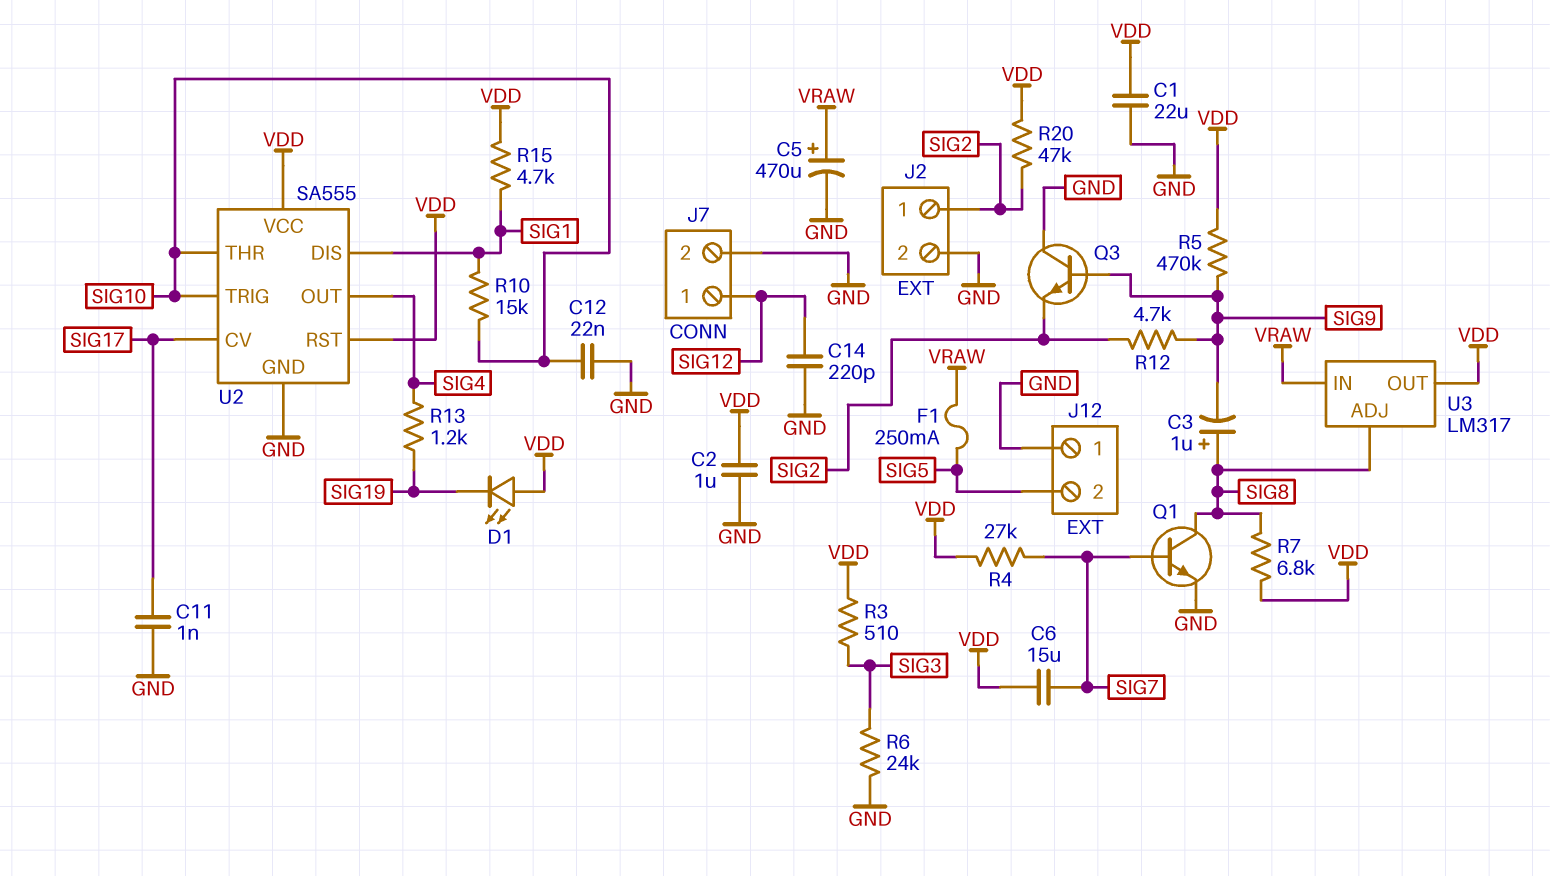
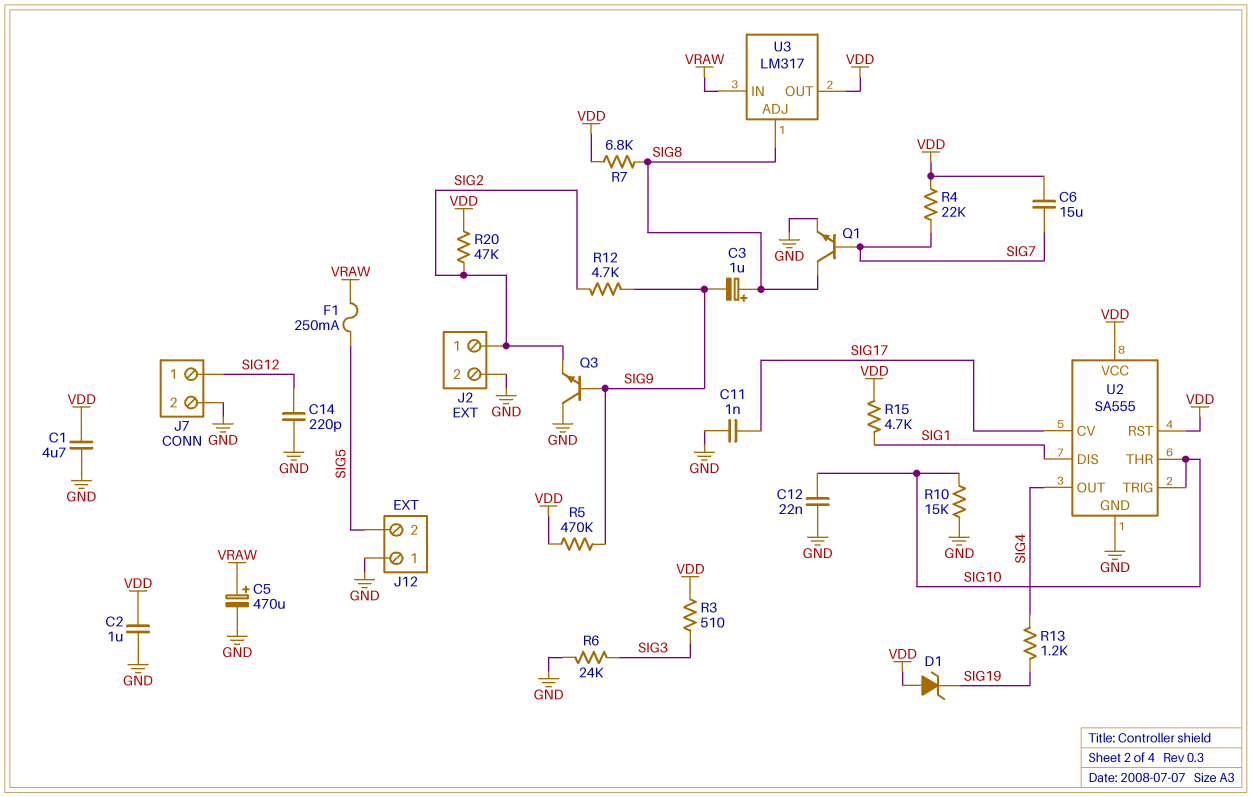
C1: 22uF (GND, VDD) -> 4.7uF (GND, VDD)
D1: LED (A VDD, K SIG19) -> zener (A VDD, K SIG19)
R4: 27k (SIG7, VDD) -> 22k (SIG7, VDD)
R10: 15k (SIG1, SIG10) -> 15k (GND, SIG10)

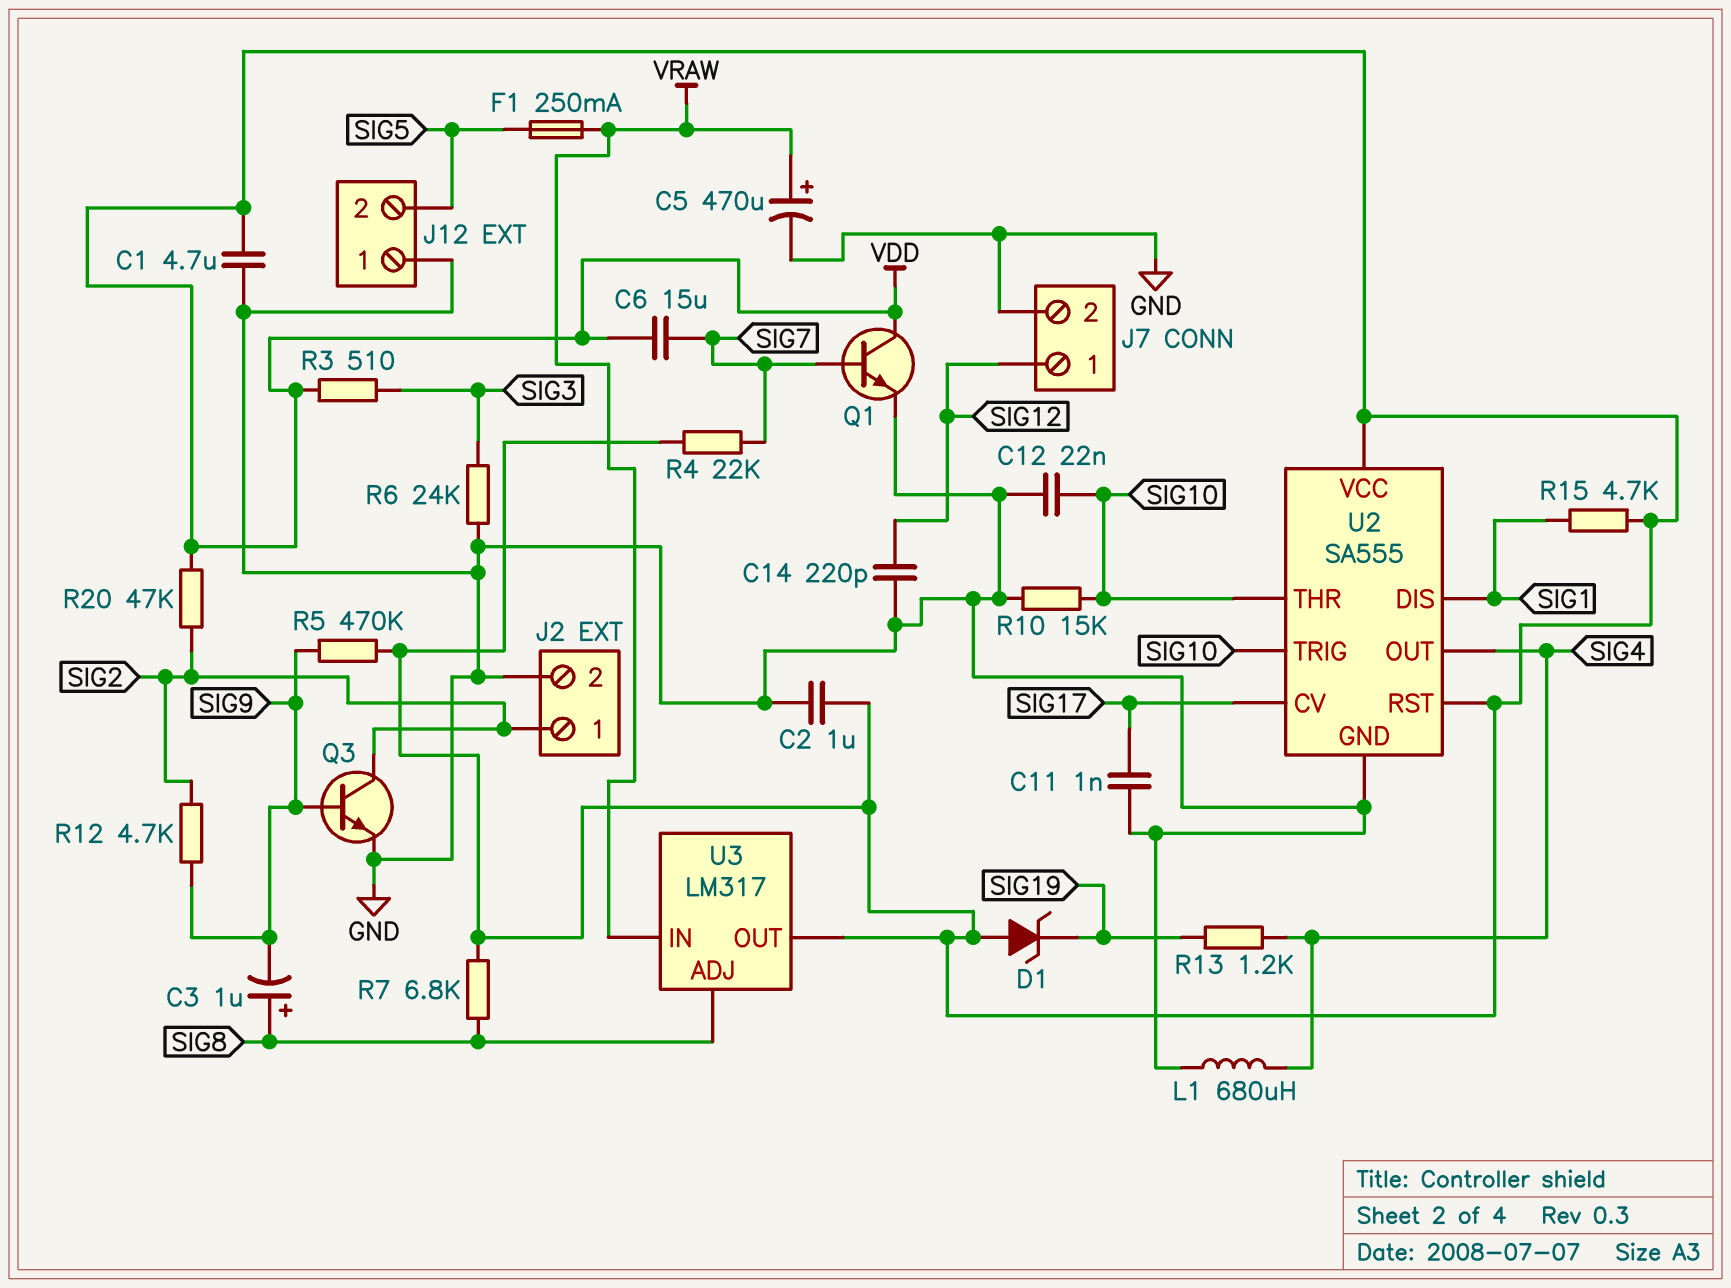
L1: none -> 680uH (GND, SIG4)
Q1: NPN (B SIG7, C SIG8, E GND) -> NPN (B SIG7, C VDD, E GND)
Q3: NPN (B SIG9, C GND, E SIG2) -> NPN (B SIG9, C SIG2, E GND)

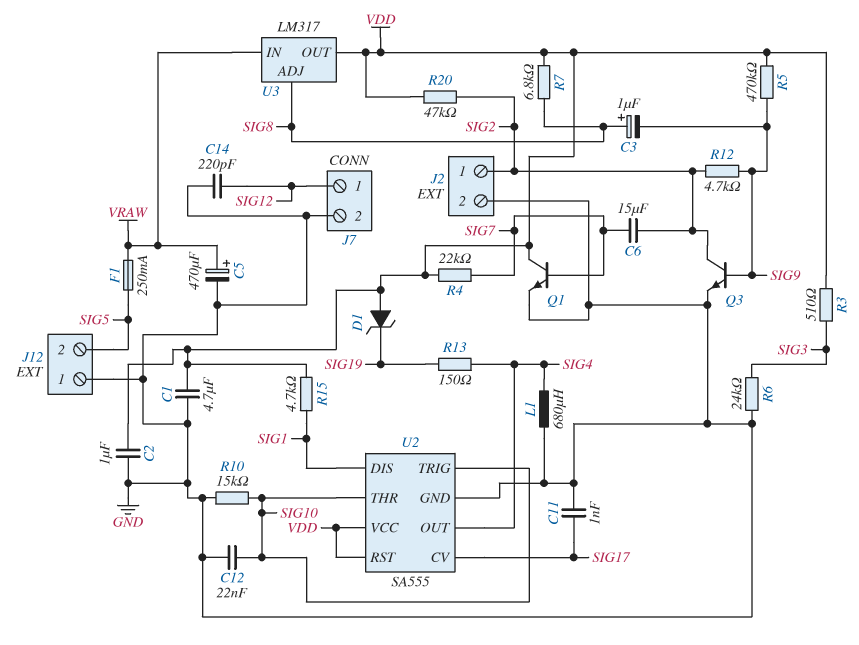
C6: 15uF (SIG7, VDD) -> 15uF (SIG2, SIG7)
R13: 1.2k (SIG4, SIG19) -> 150 (SIG4, SIG19)

